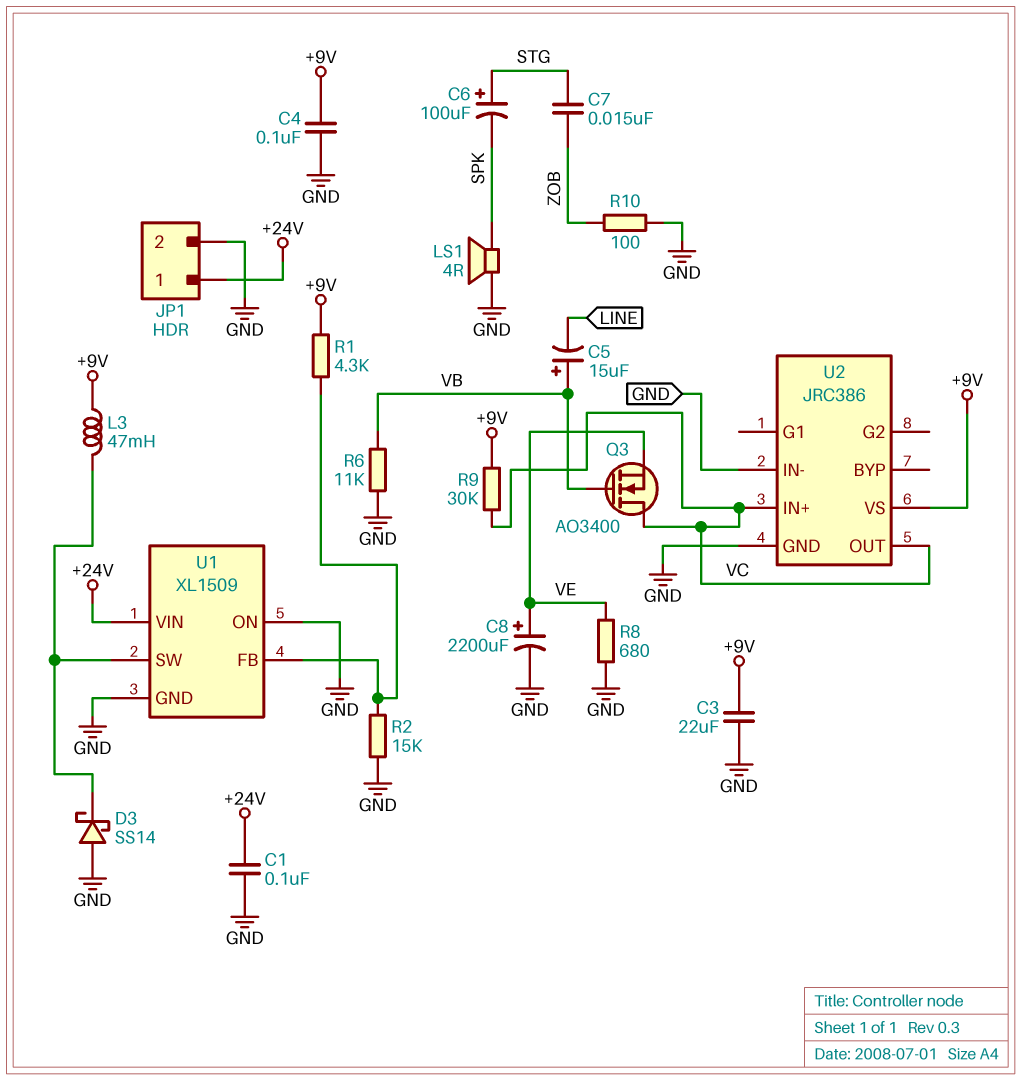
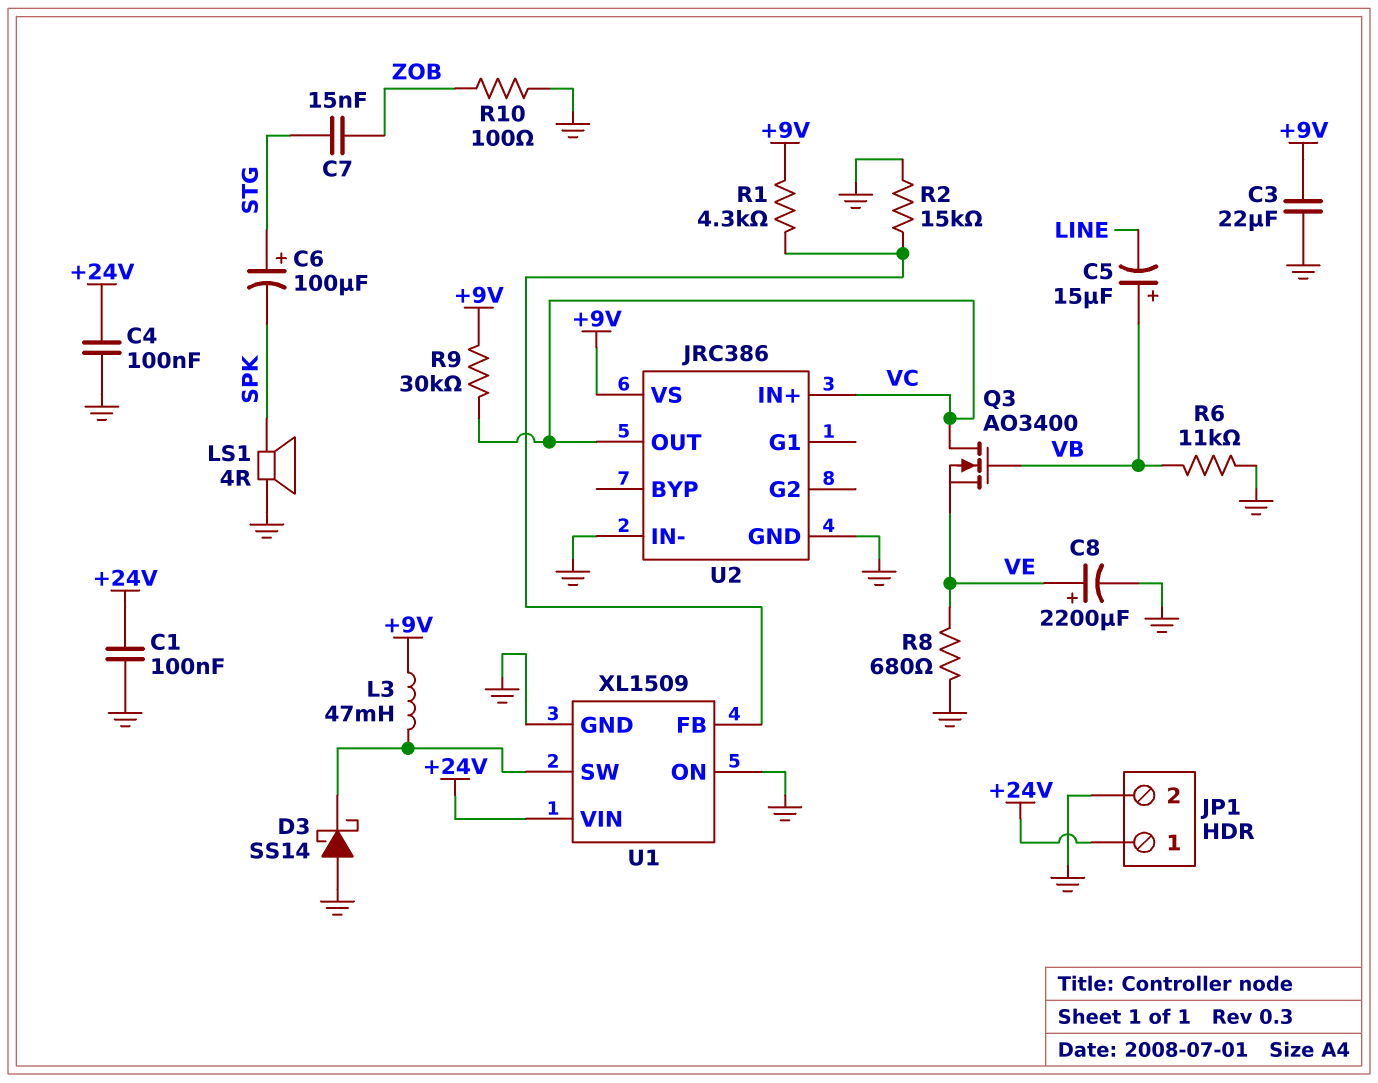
C4: 100nF (+9V, GND) -> 100nF (+24V, GND)

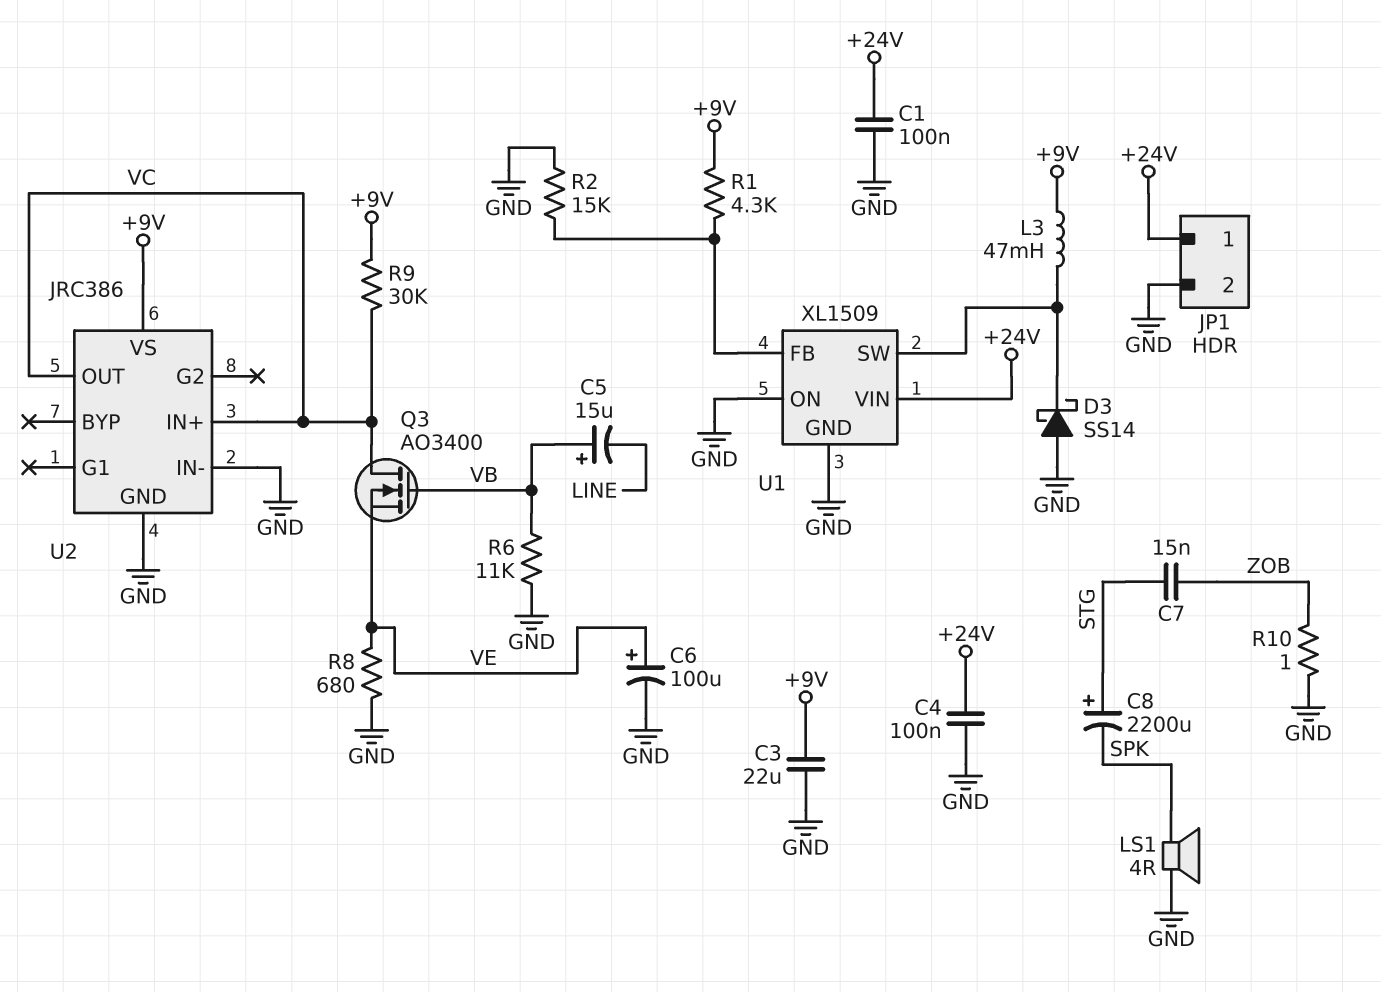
C6: 100uF (plus STG, minus SPK) -> 100uF (plus VE, minus GND)
C8: 2200uF (plus VE, minus GND) -> 2200uF (plus STG, minus SPK)
R10: 100 (GND, ZOB) -> 1 (GND, ZOB)

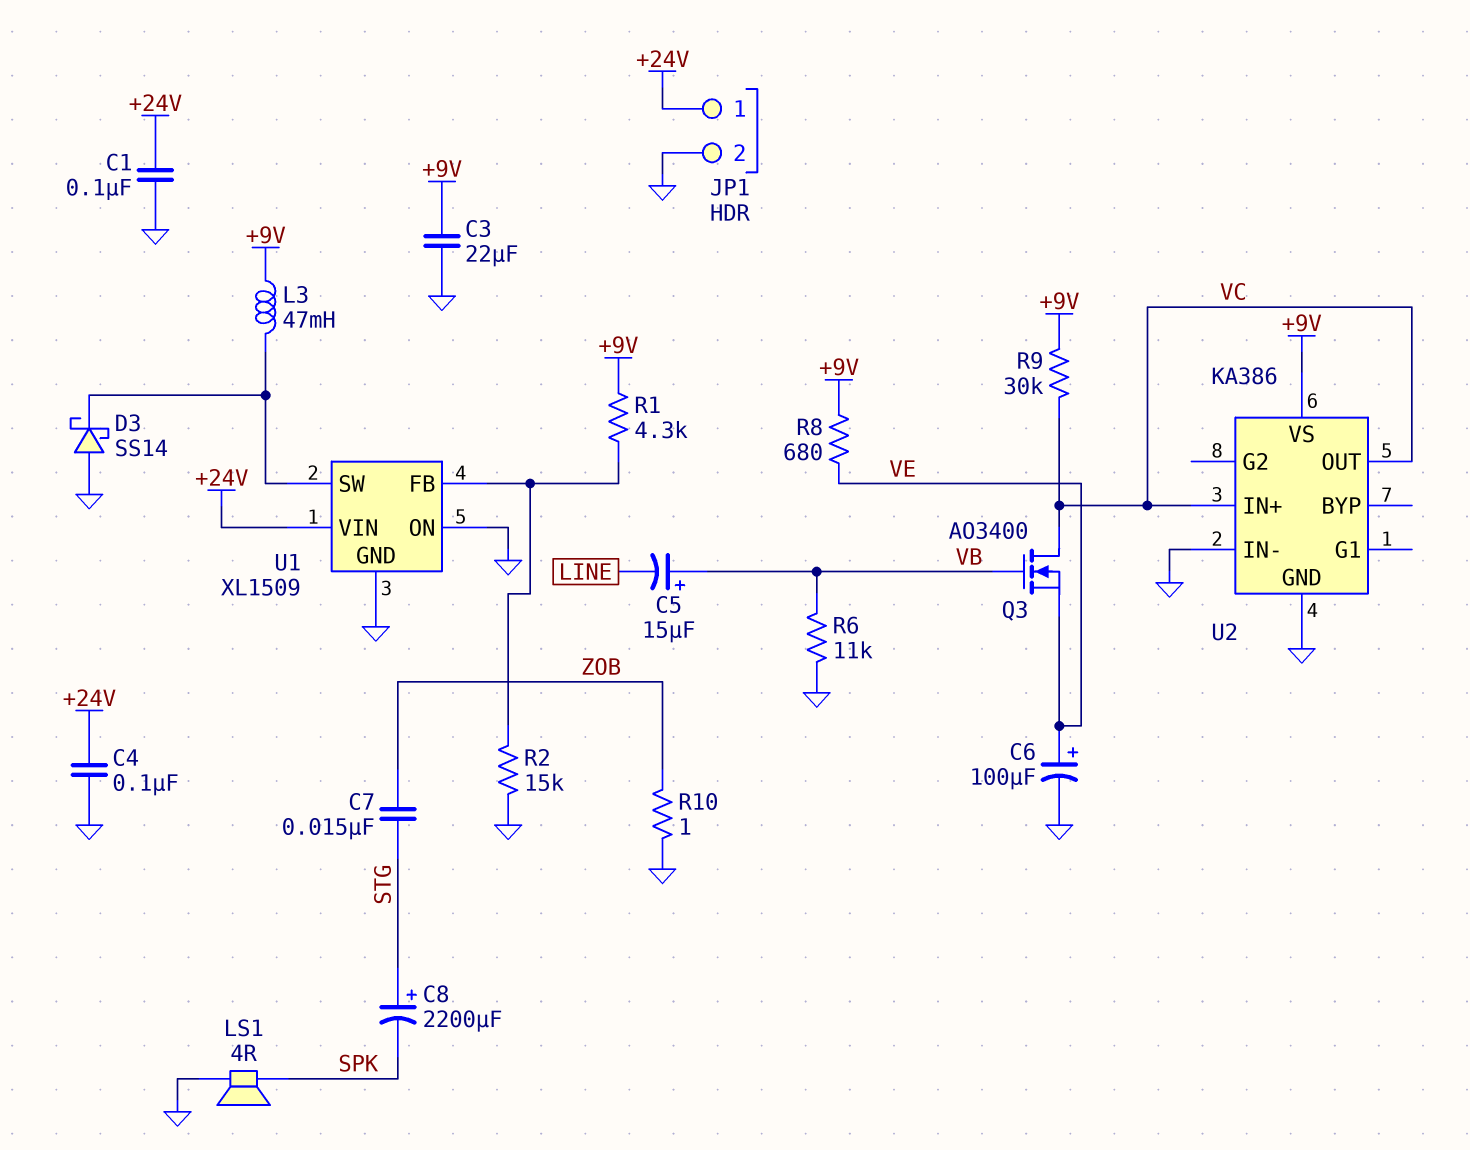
R8: 680 (GND, VE) -> 680 (+9V, VE)
U2: JRC386 -> KA386

